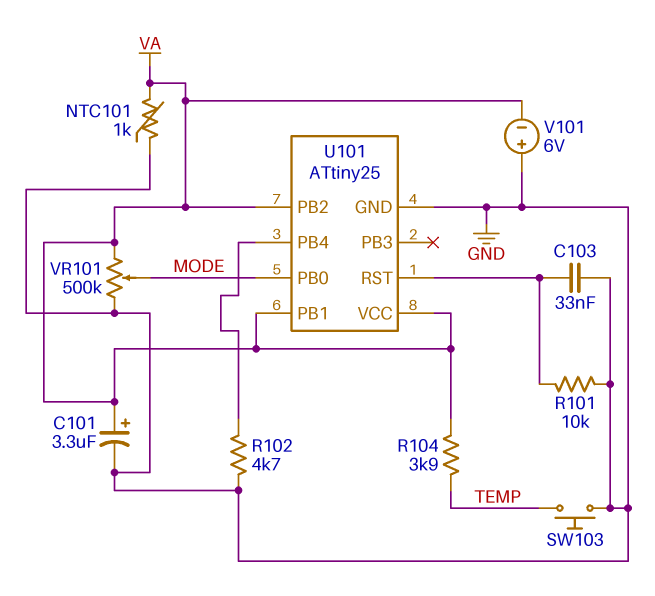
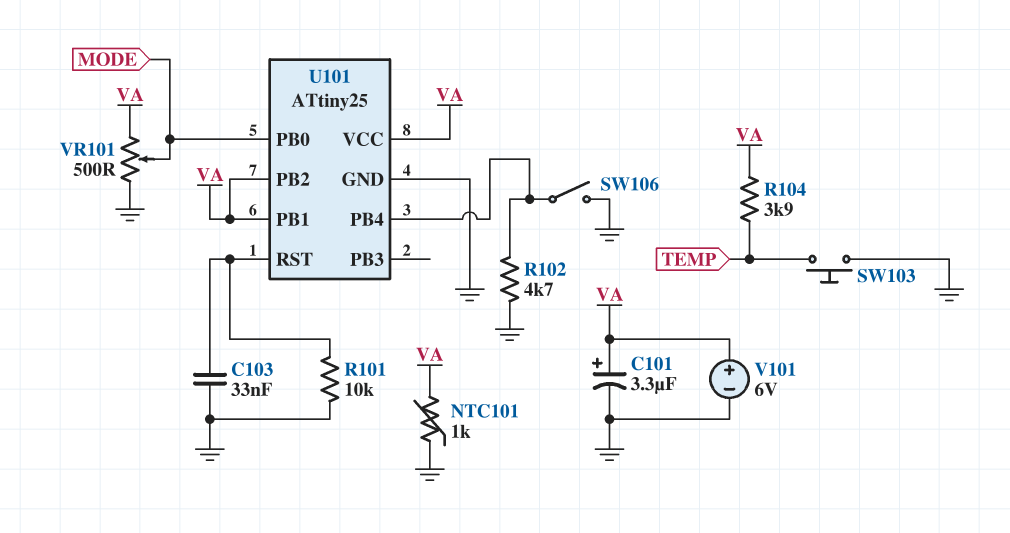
SW106: none -> switch (GND, U101/PB4)
V101: 6V (plus GND, minus VA) -> 6V (plus VA, minus GND)
VR101: 500k (GND, VA, wiper MODE) -> 500 (GND, VA, wiper MODE)

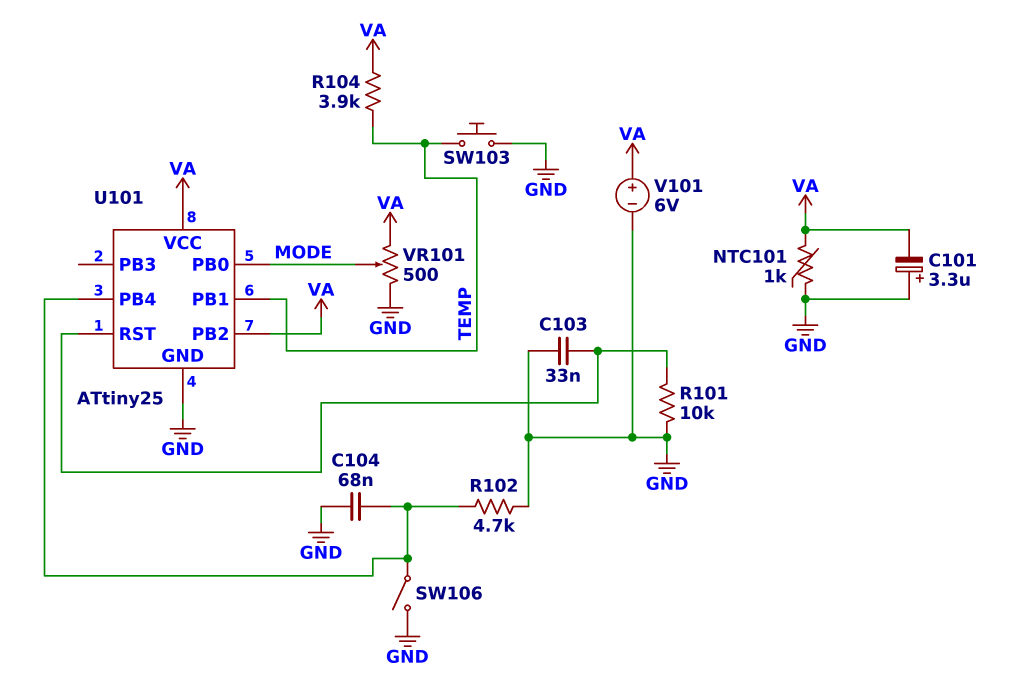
C101: 3.3uF (plus VA, minus GND) -> 3.3uF (plus GND, minus VA)
C104: none -> 68nF (GND, U101/PB4)
U101 pin PB1: VA -> TEMP

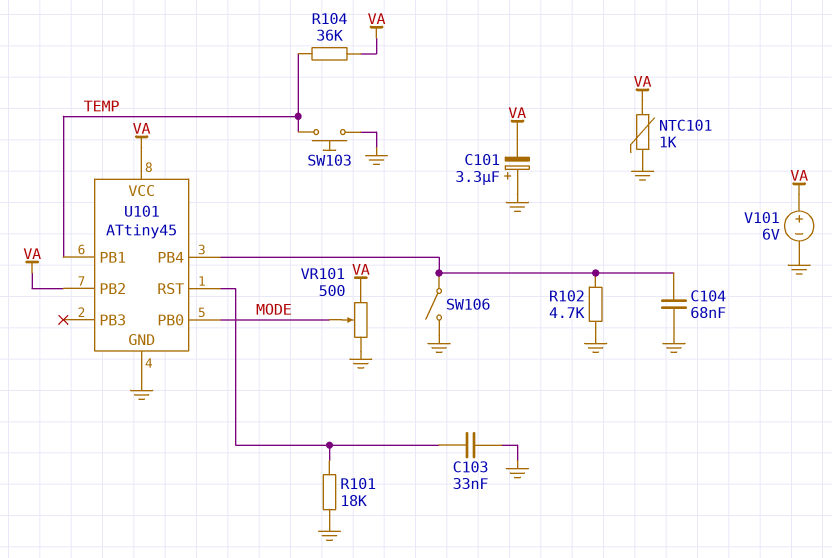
R101: 10k (GND, U101/RST) -> 18k (GND, U101/RST)
R104: 3.9k (TEMP, VA) -> 36k (TEMP, VA)
U101: ATtiny25 -> ATtiny45

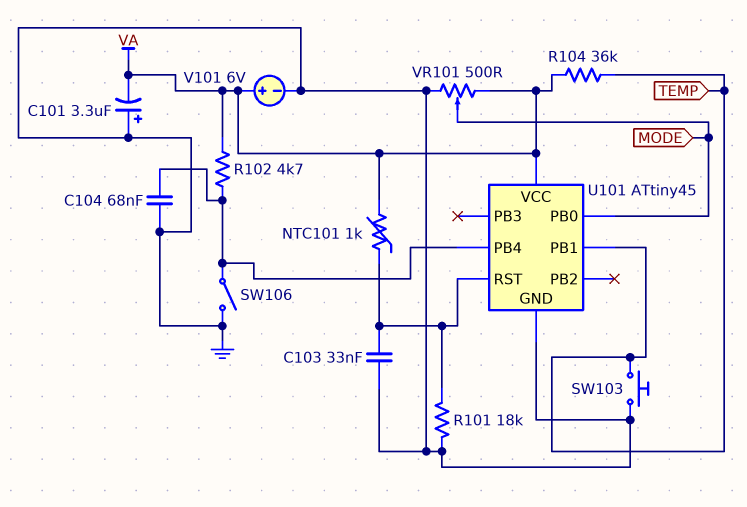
NTC101: 1k (GND, VA) -> 1k (U101/RST, VA)
R102: 4.7k (GND, U101/PB4) -> 4.7k (U101/PB4, VA)
U101 pin PB2: VA -> none

